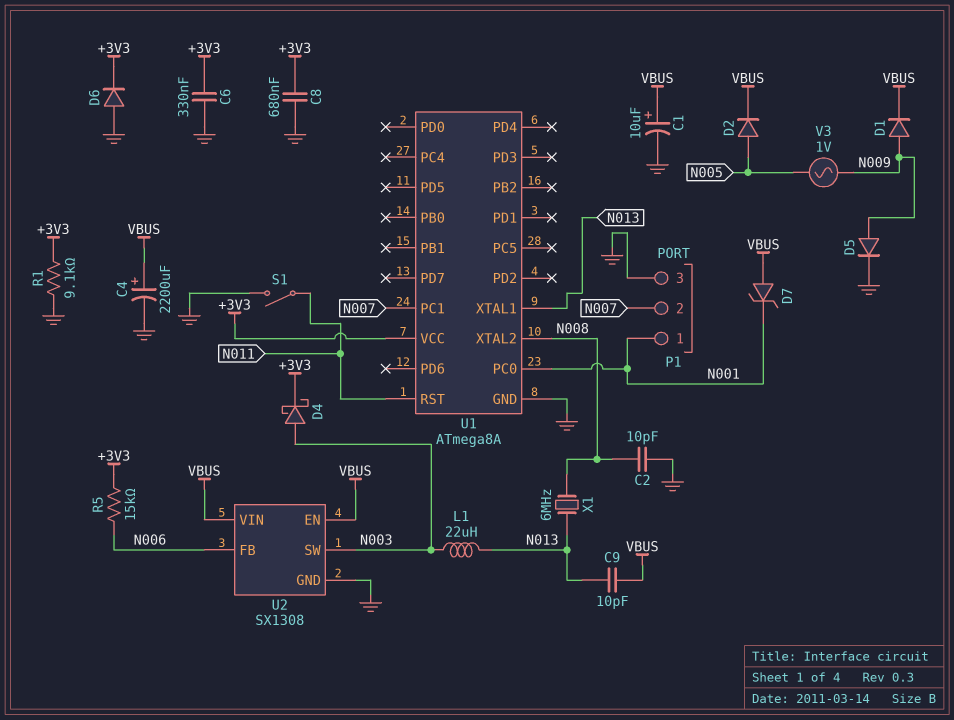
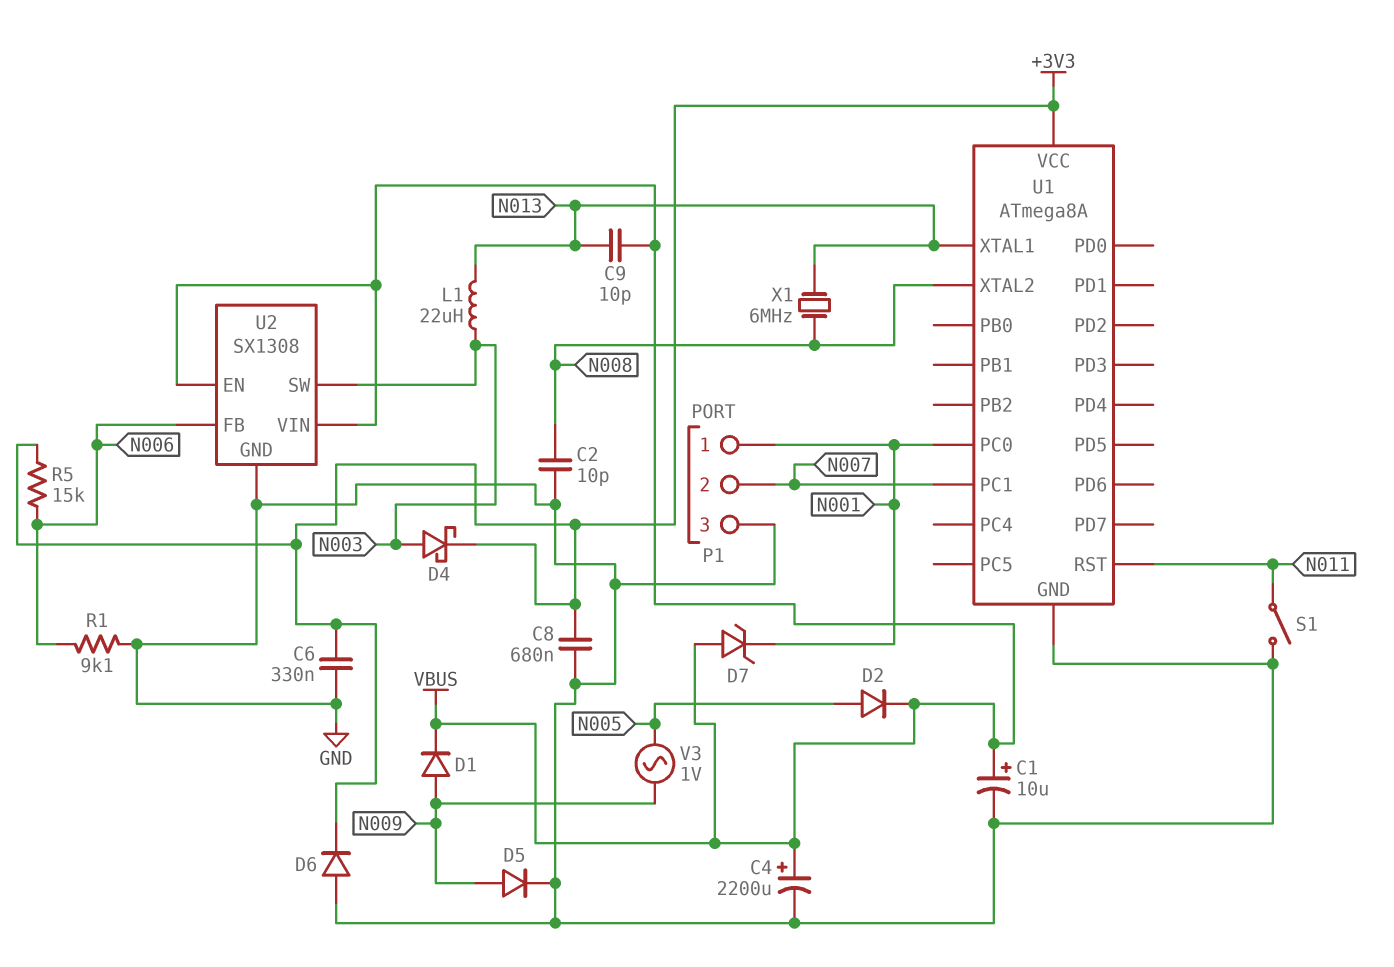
R1: 9.1k (+3V3, GND) -> 9.1k (GND, N006)

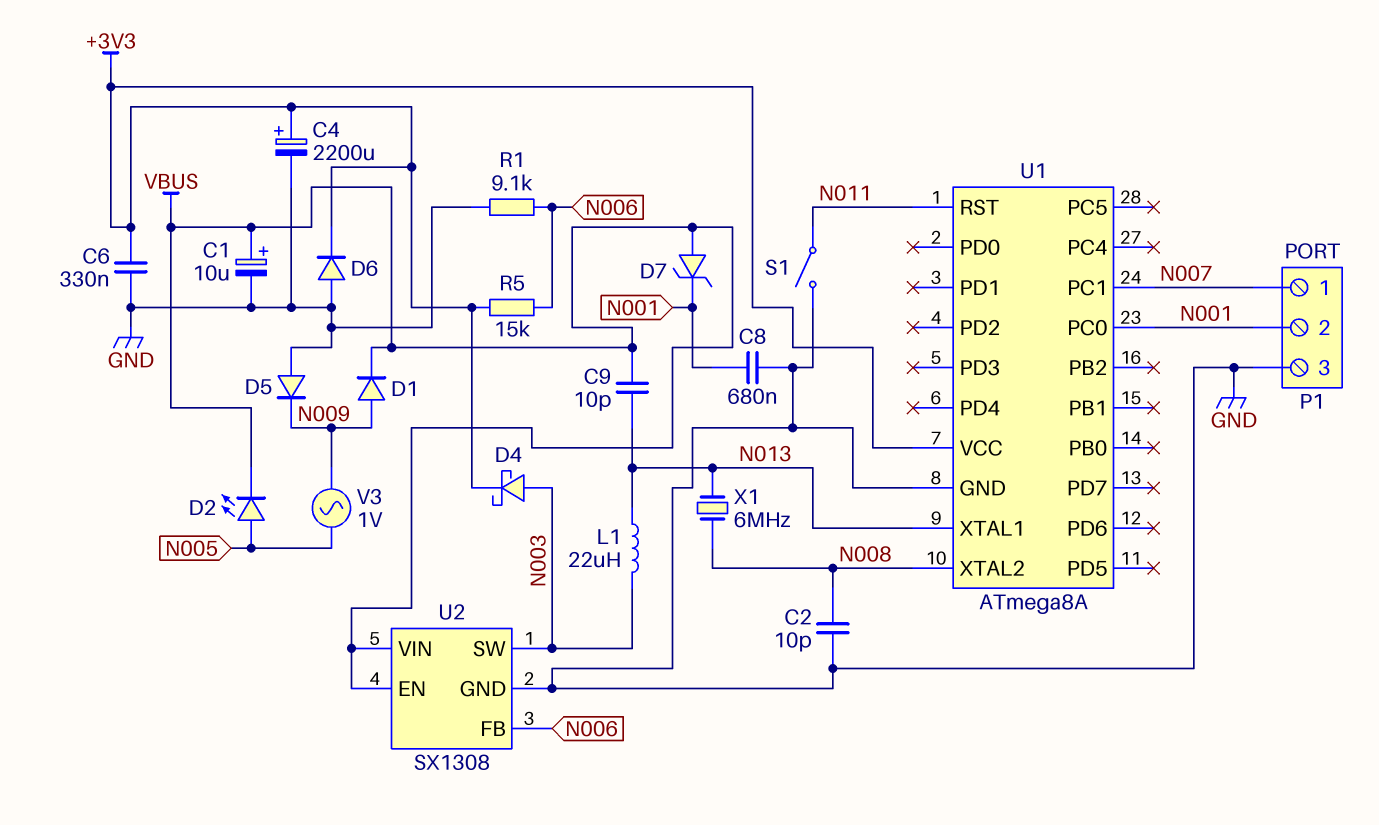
C4: 2200uF (plus VBUS, minus GND) -> 2200uF (plus +3V3, minus GND)
C8: 680nF (+3V3, GND) -> 680nF (GND, N001)
D2: diode (A N005, K VBUS) -> LED (A N005, K VBUS)
D5: diode (A N009, K GND) -> diode (A GND, K N009)
P1 pin 1: N001 -> N007
P1 pin 2: N007 -> N001

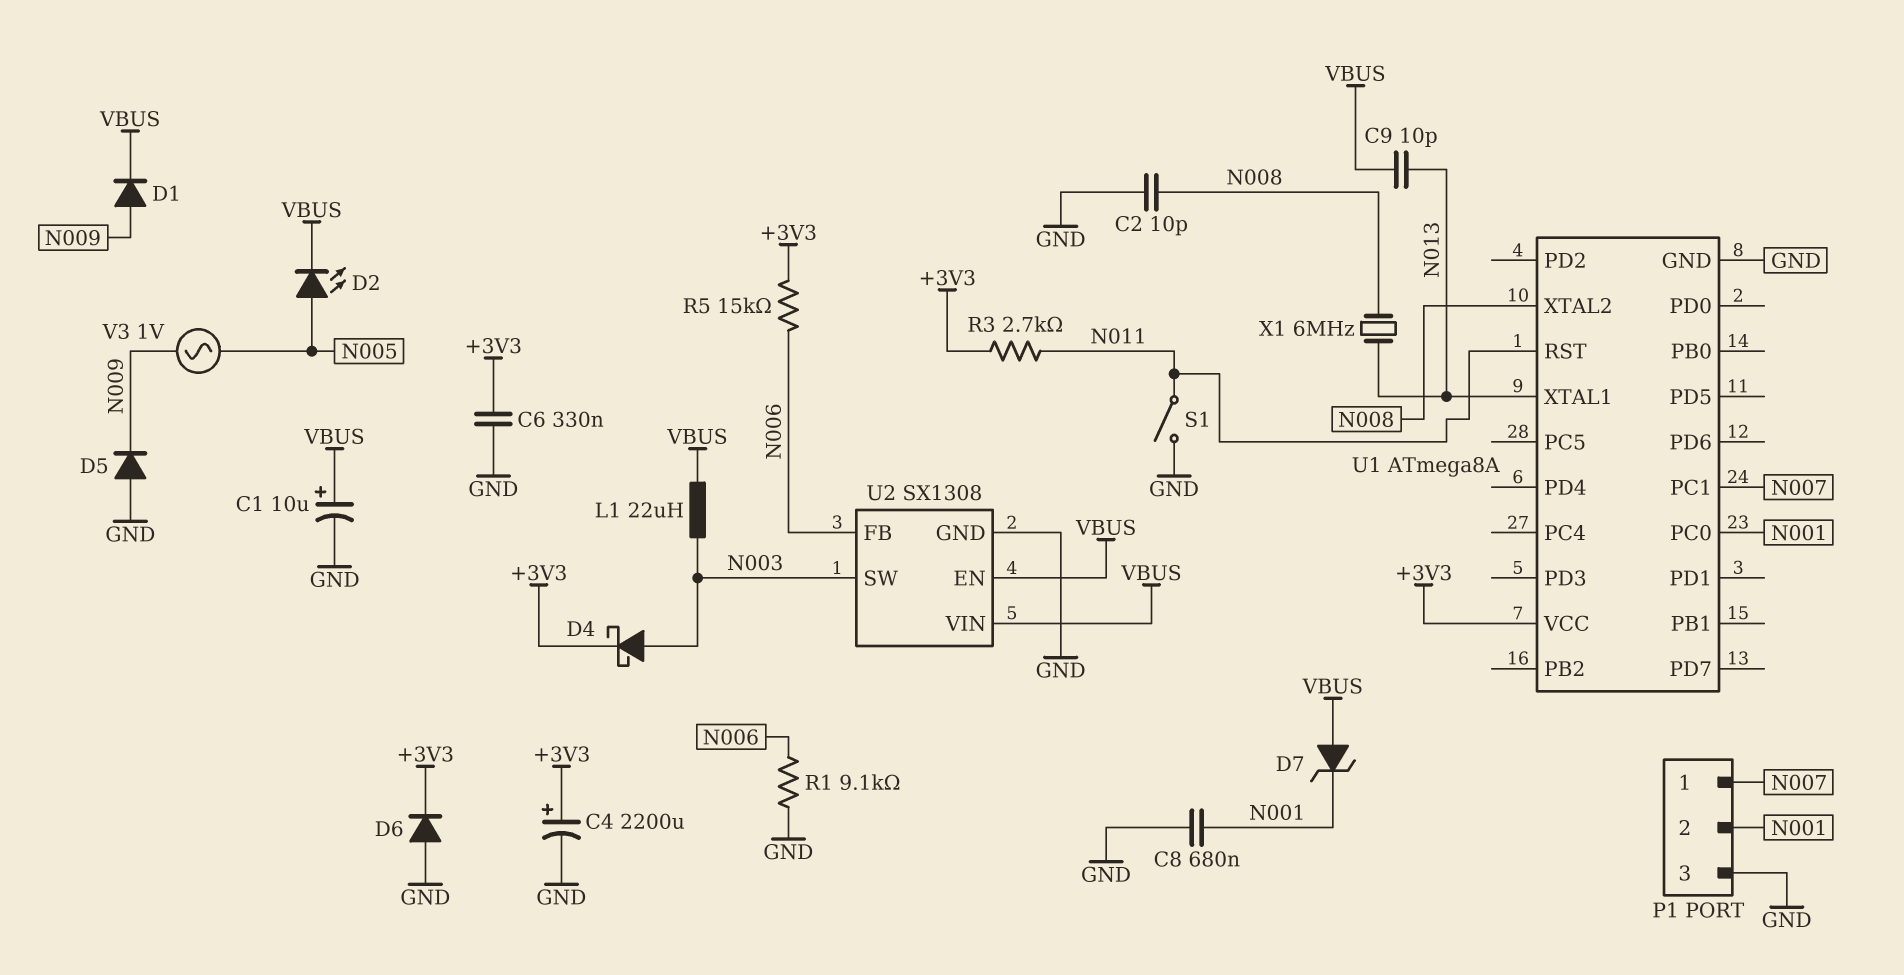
L1: 22uH (N003, N013) -> 22uH (N003, VBUS)
R3: none -> 2.7k (+3V3, N011)

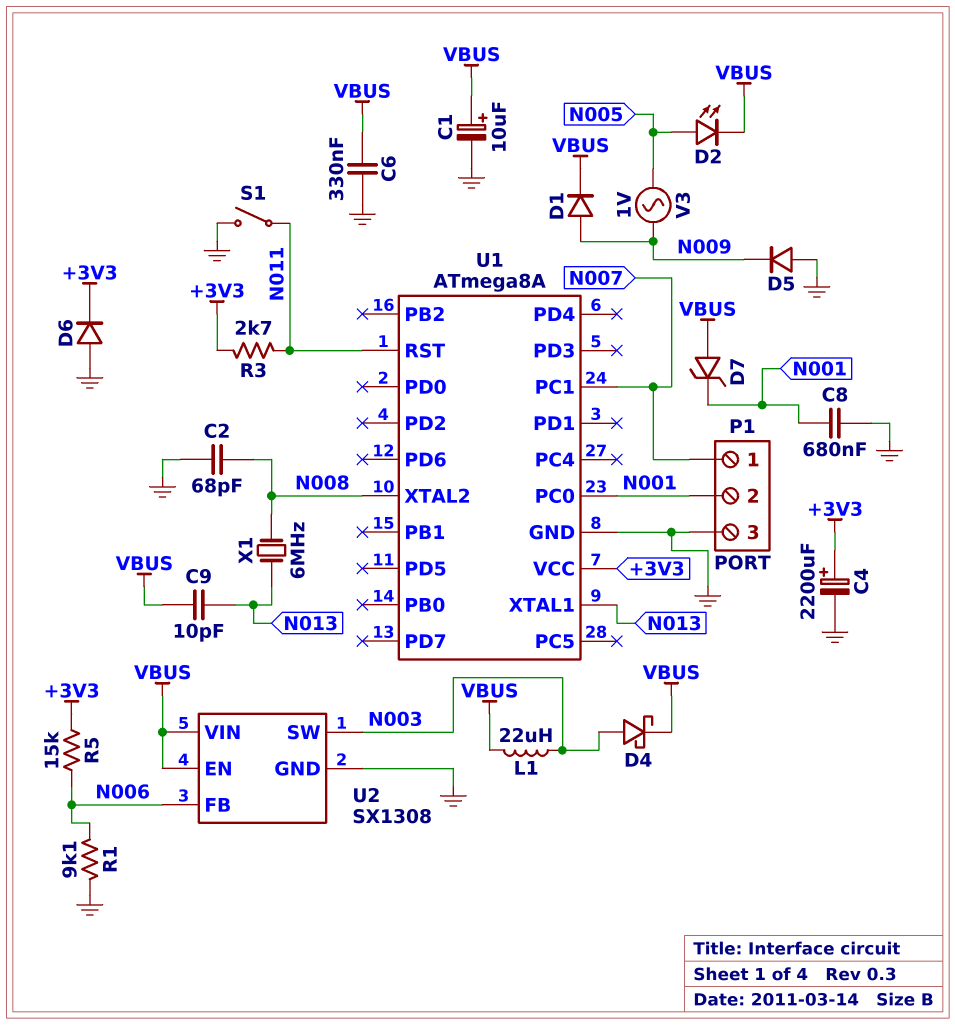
C2: 10pF (GND, N008) -> 68pF (GND, N008)
C6: 330nF (+3V3, GND) -> 330nF (GND, VBUS)
D4: schottky (A N003, K +3V3) -> schottky (A N003, K VBUS)

